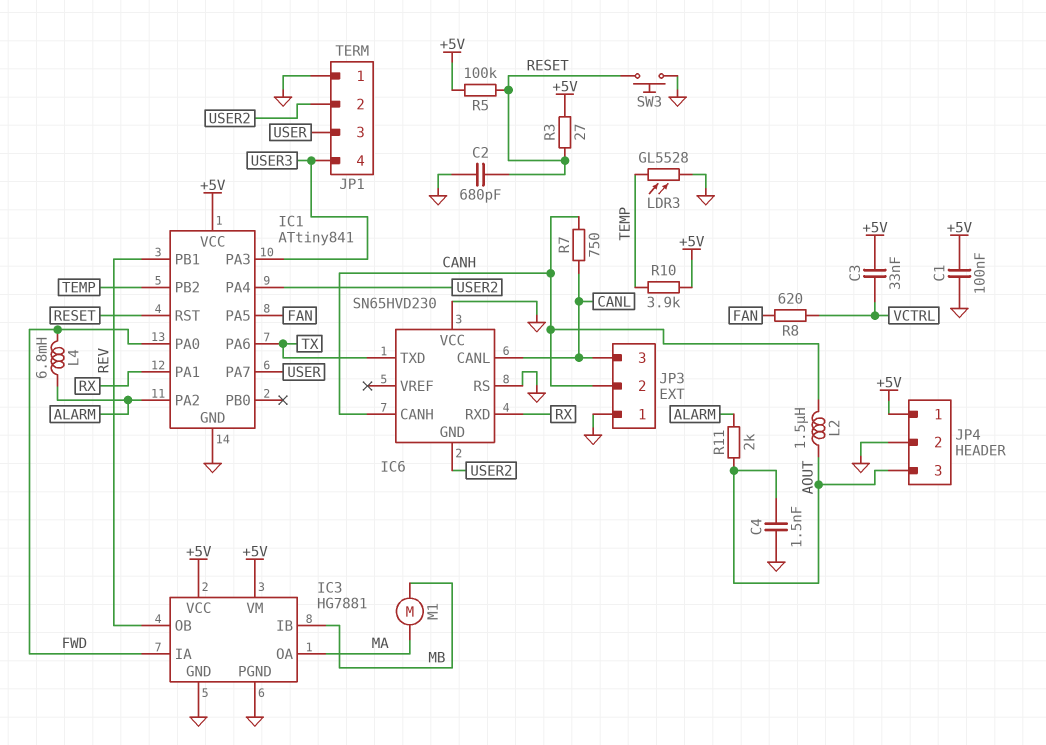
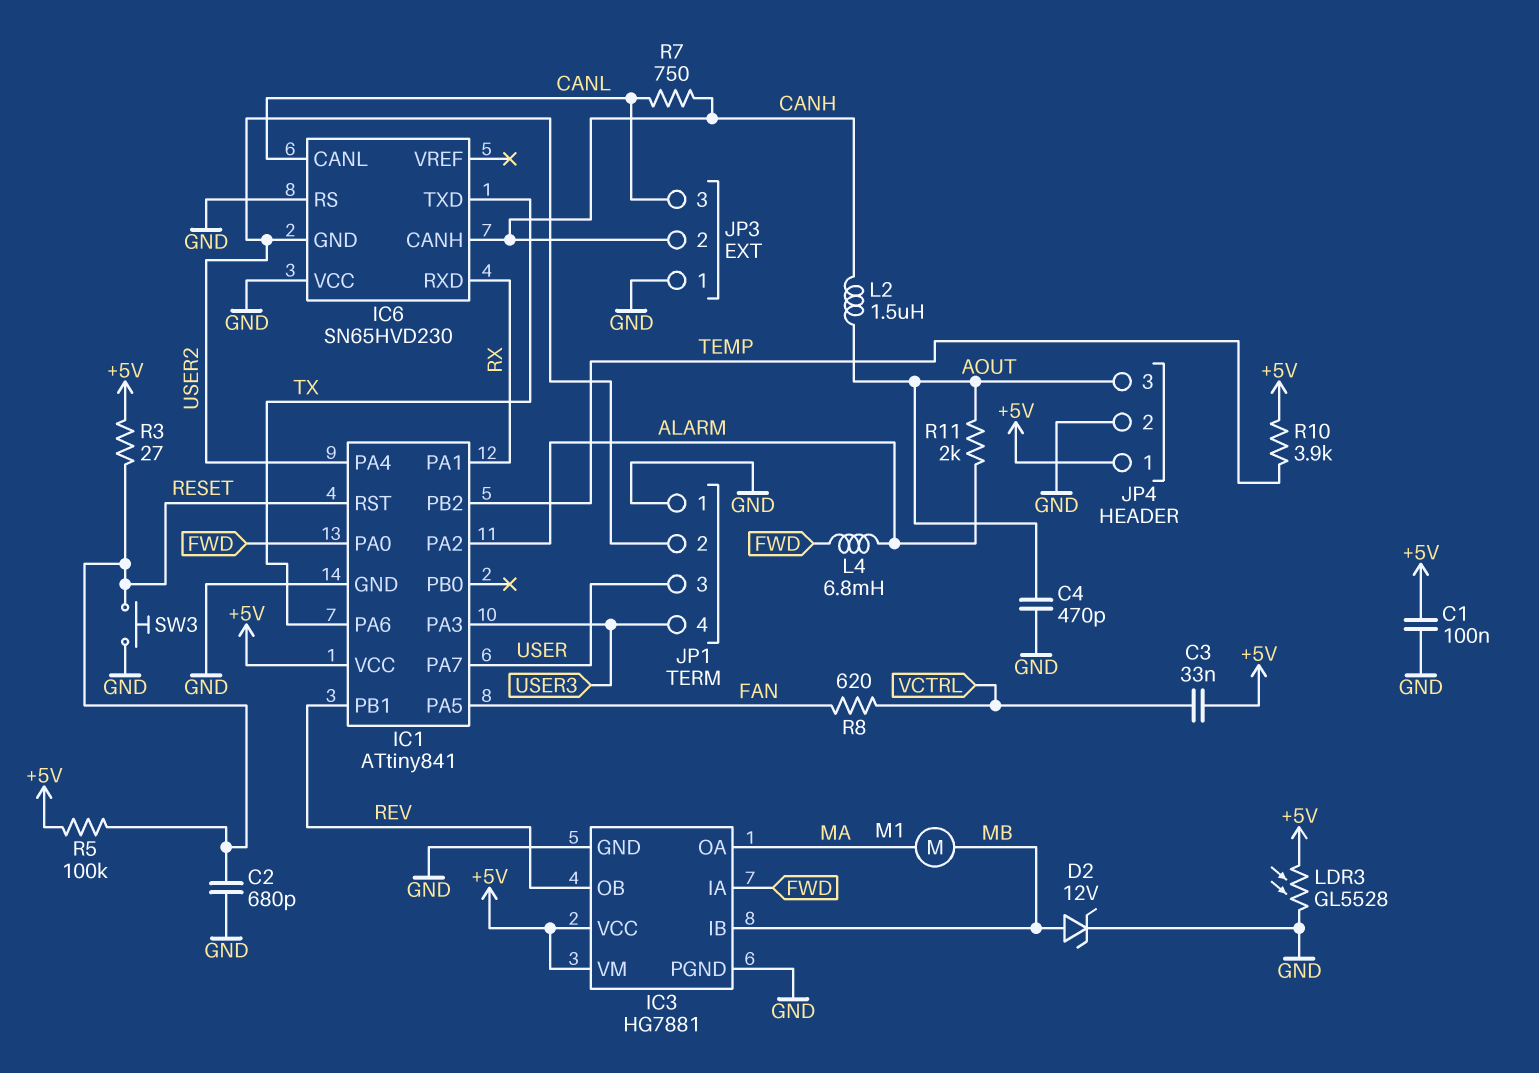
C4: 1.5nF (AOUT, GND) -> 470pF (AOUT, GND)
D2: none -> zener 12V (A MB, K GND)
LDR3: GL5528 (GND, TEMP) -> GL5528 (+5V, GND)

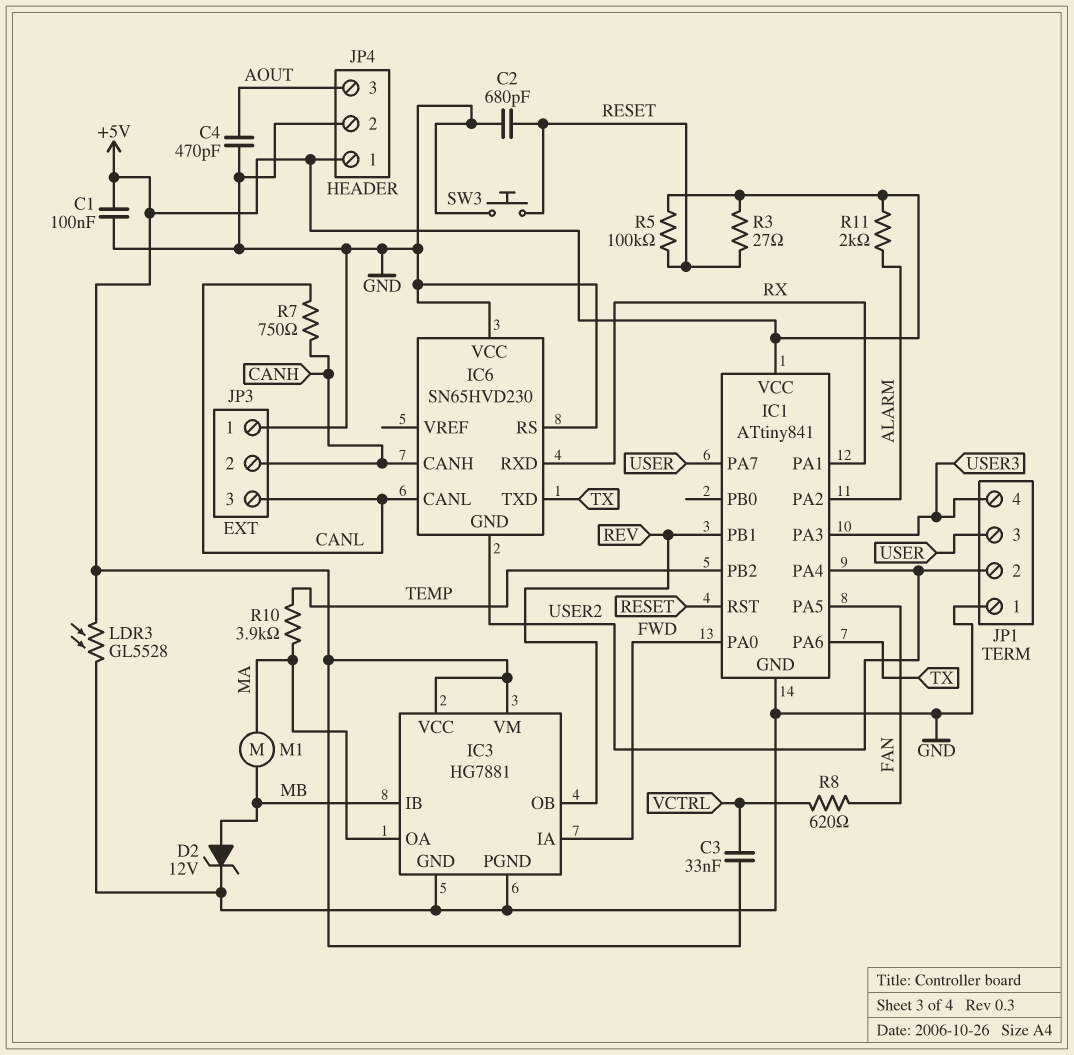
L2: 1.5uH (AOUT, CANH) -> none
L4: 6.8mH (ALARM, FWD) -> none
R10: 3.9k (+5V, TEMP) -> 3.9k (MA, TEMP)
R11: 2k (ALARM, AOUT) -> 2k (+5V, ALARM)

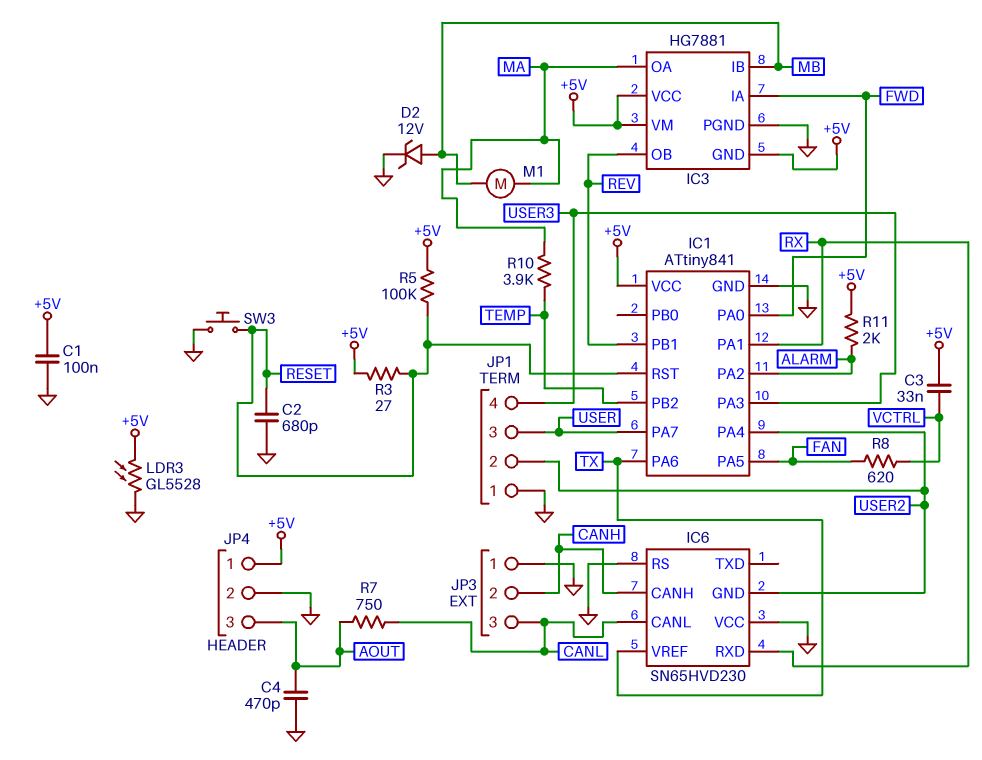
IC3 pin GND: GND -> +5V
IC6 pin TXD: TX -> none
IC6 pin VREF: none -> TX
R7: 750 (CANH, CANL) -> 750 (AOUT, CANL)

